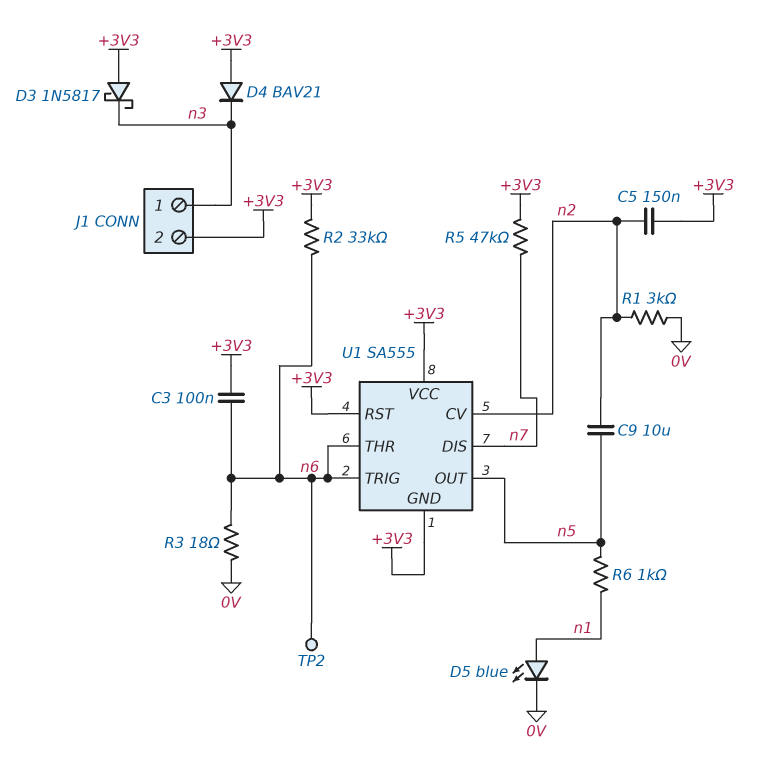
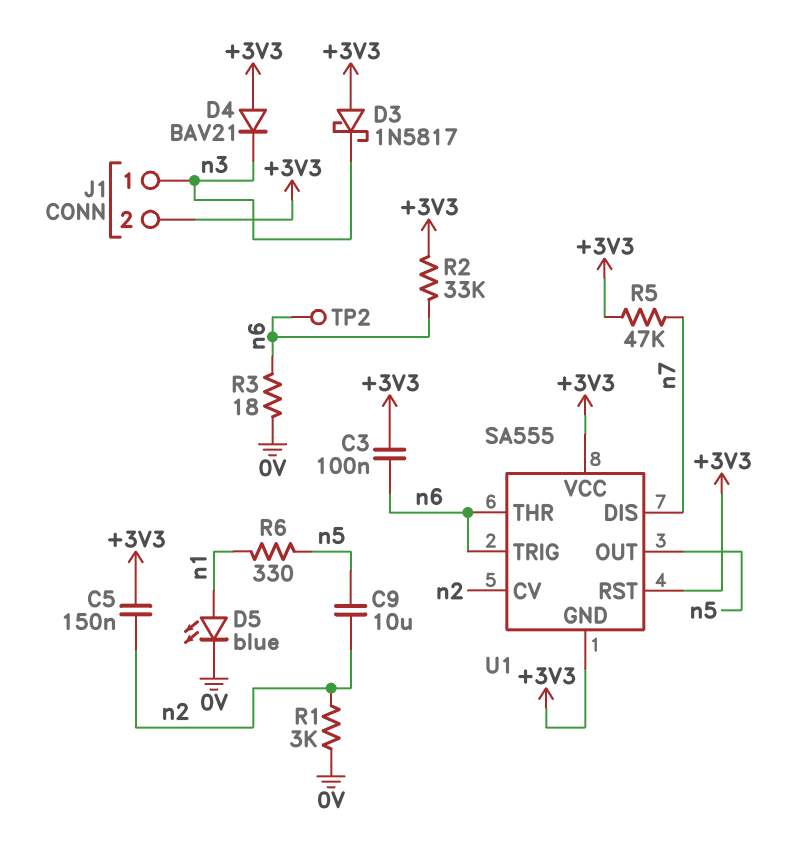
R6: 1k (n1, n5) -> 330 (n1, n5)

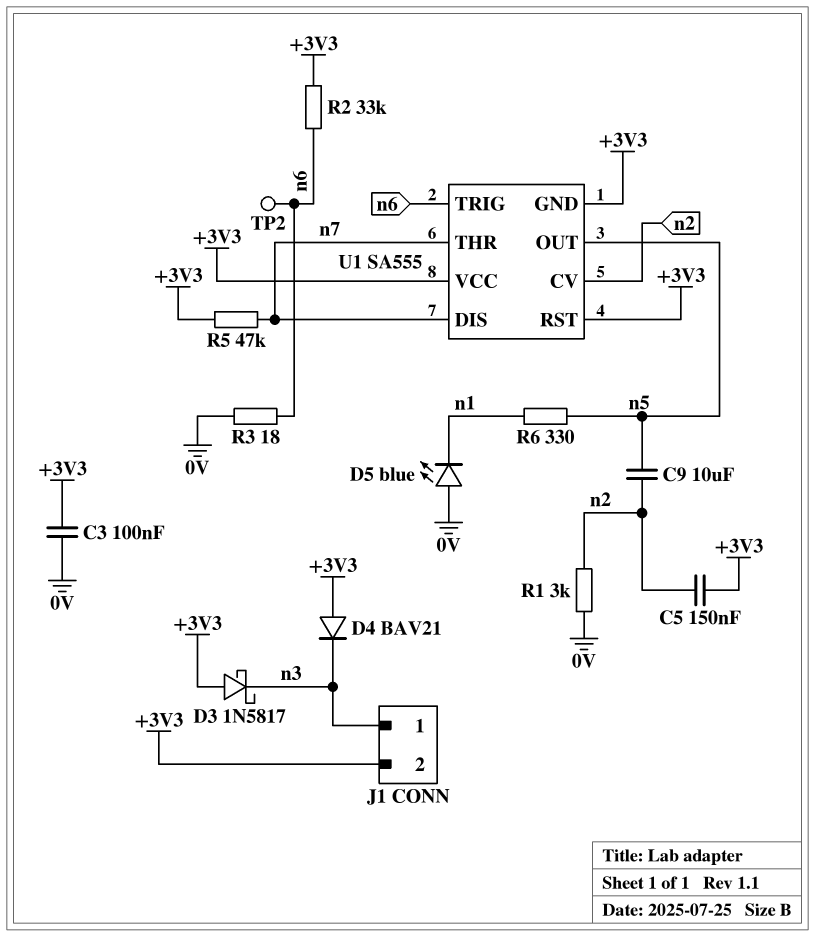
C3: 100nF (+3V3, n6) -> 100nF (+3V3, 0V)
D5: LED blue (A n1, K 0V) -> LED blue (A 0V, K n1)
U1 pin THR: n6 -> n7

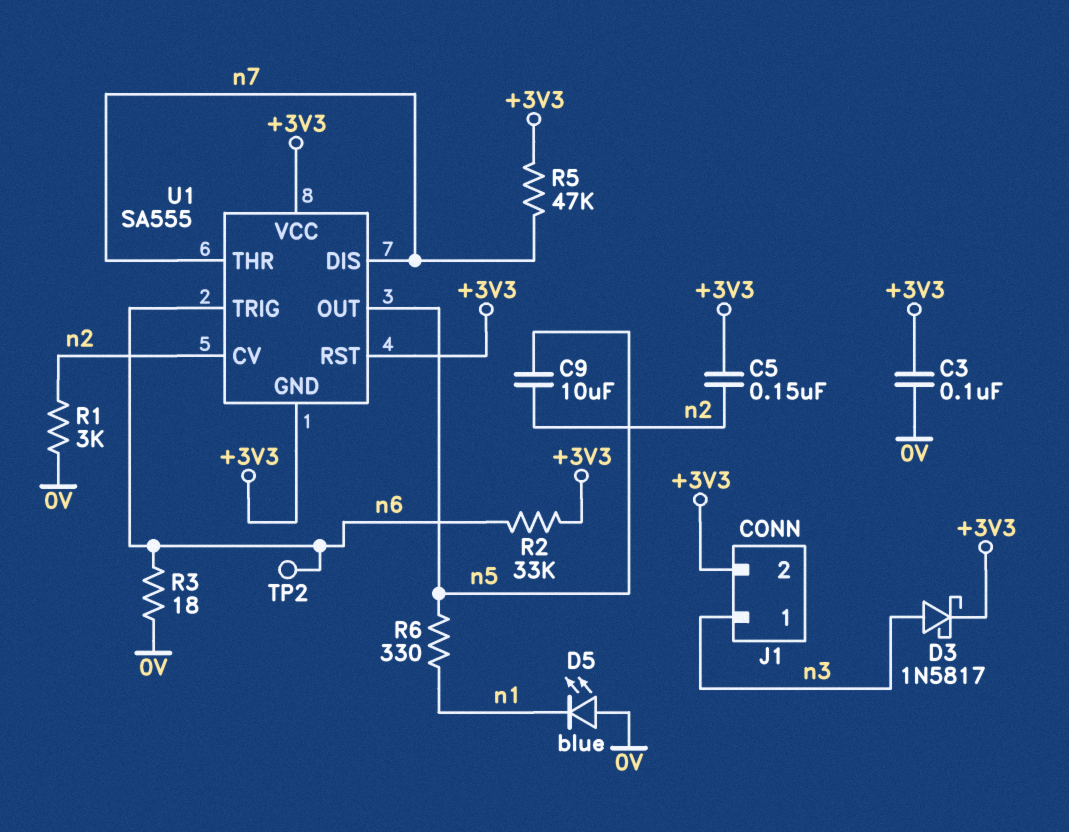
D3: schottky 1N5817 (A +3V3, K n3) -> schottky 1N5817 (A n3, K +3V3)
D4: diode BAV21 (A +3V3, K n3) -> none

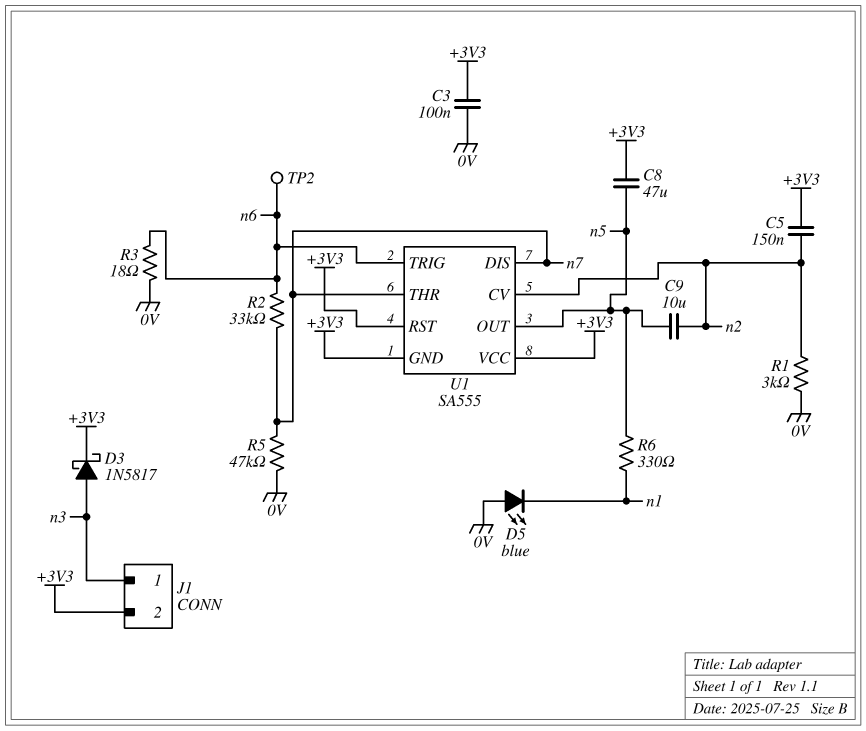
C8: none -> 47uF (+3V3, n5)
R2: 33k (+3V3, n6) -> 33k (n6, n7)
R5: 47k (+3V3, n7) -> 47k (0V, n7)

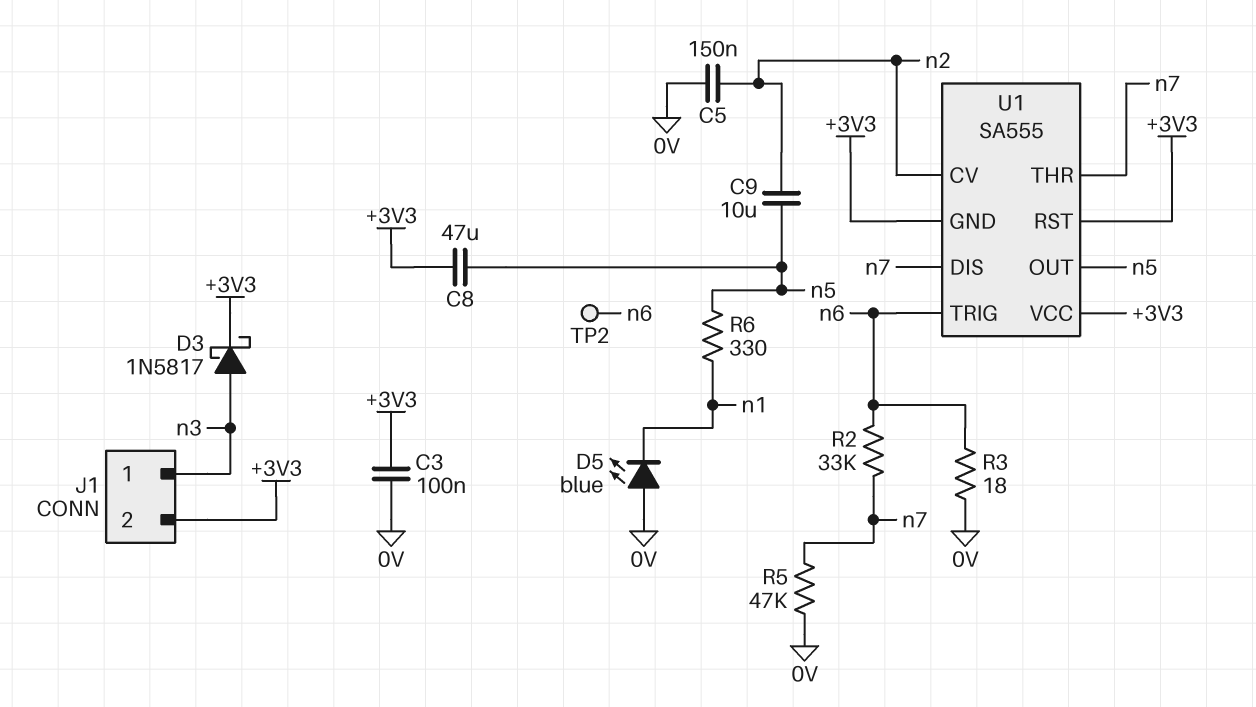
C5: 150nF (+3V3, n2) -> 150nF (0V, n2)
R1: 3k (0V, n2) -> none

